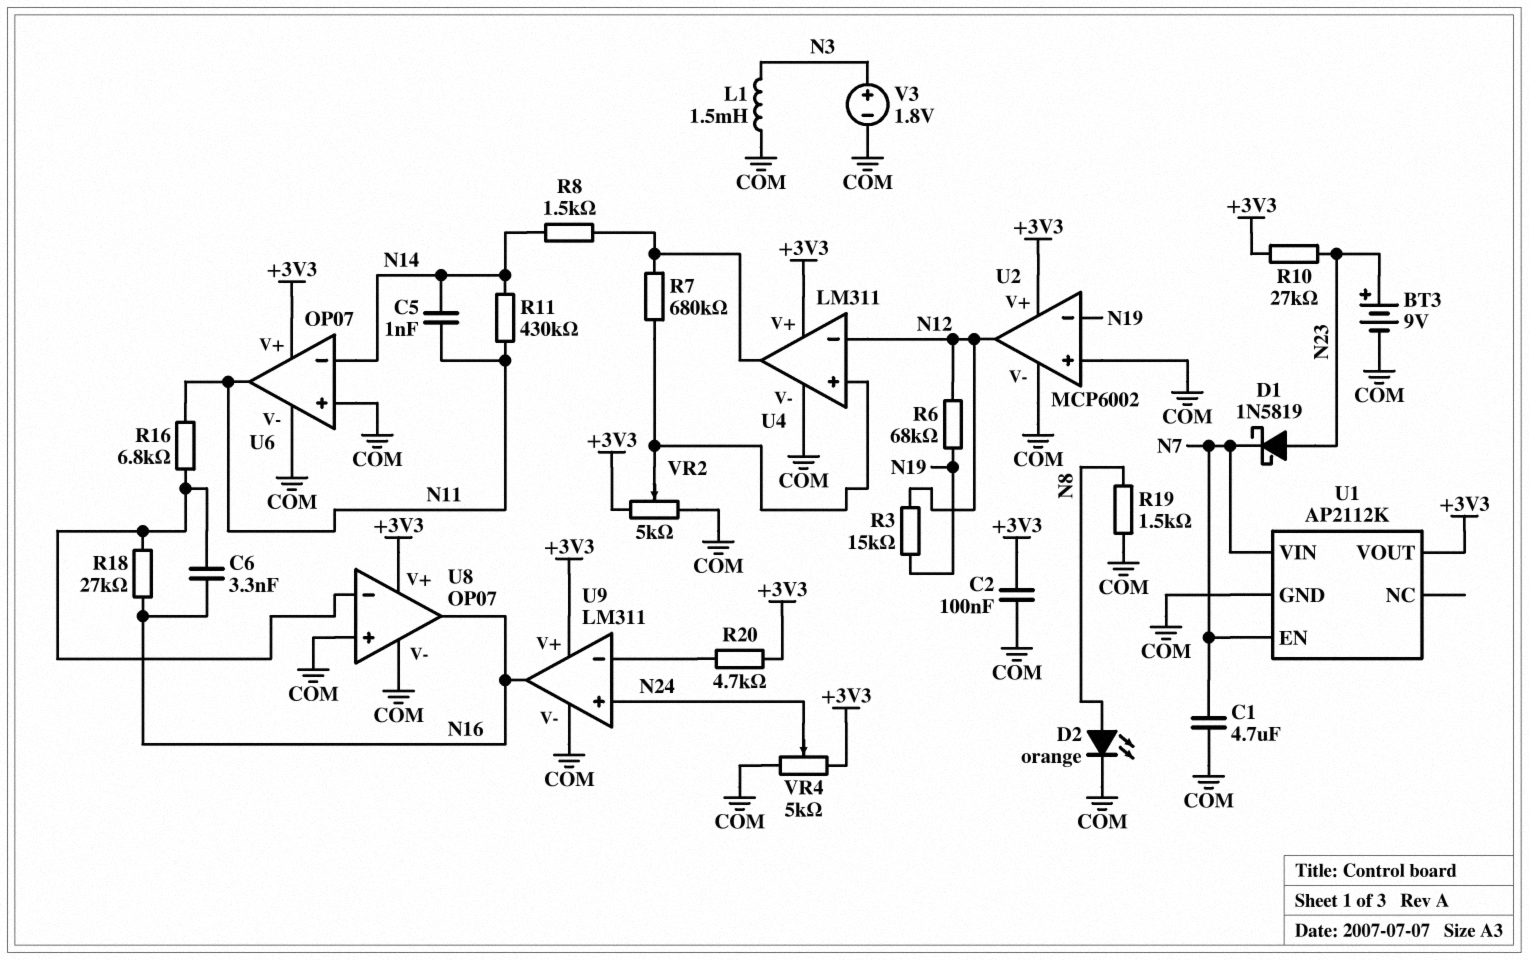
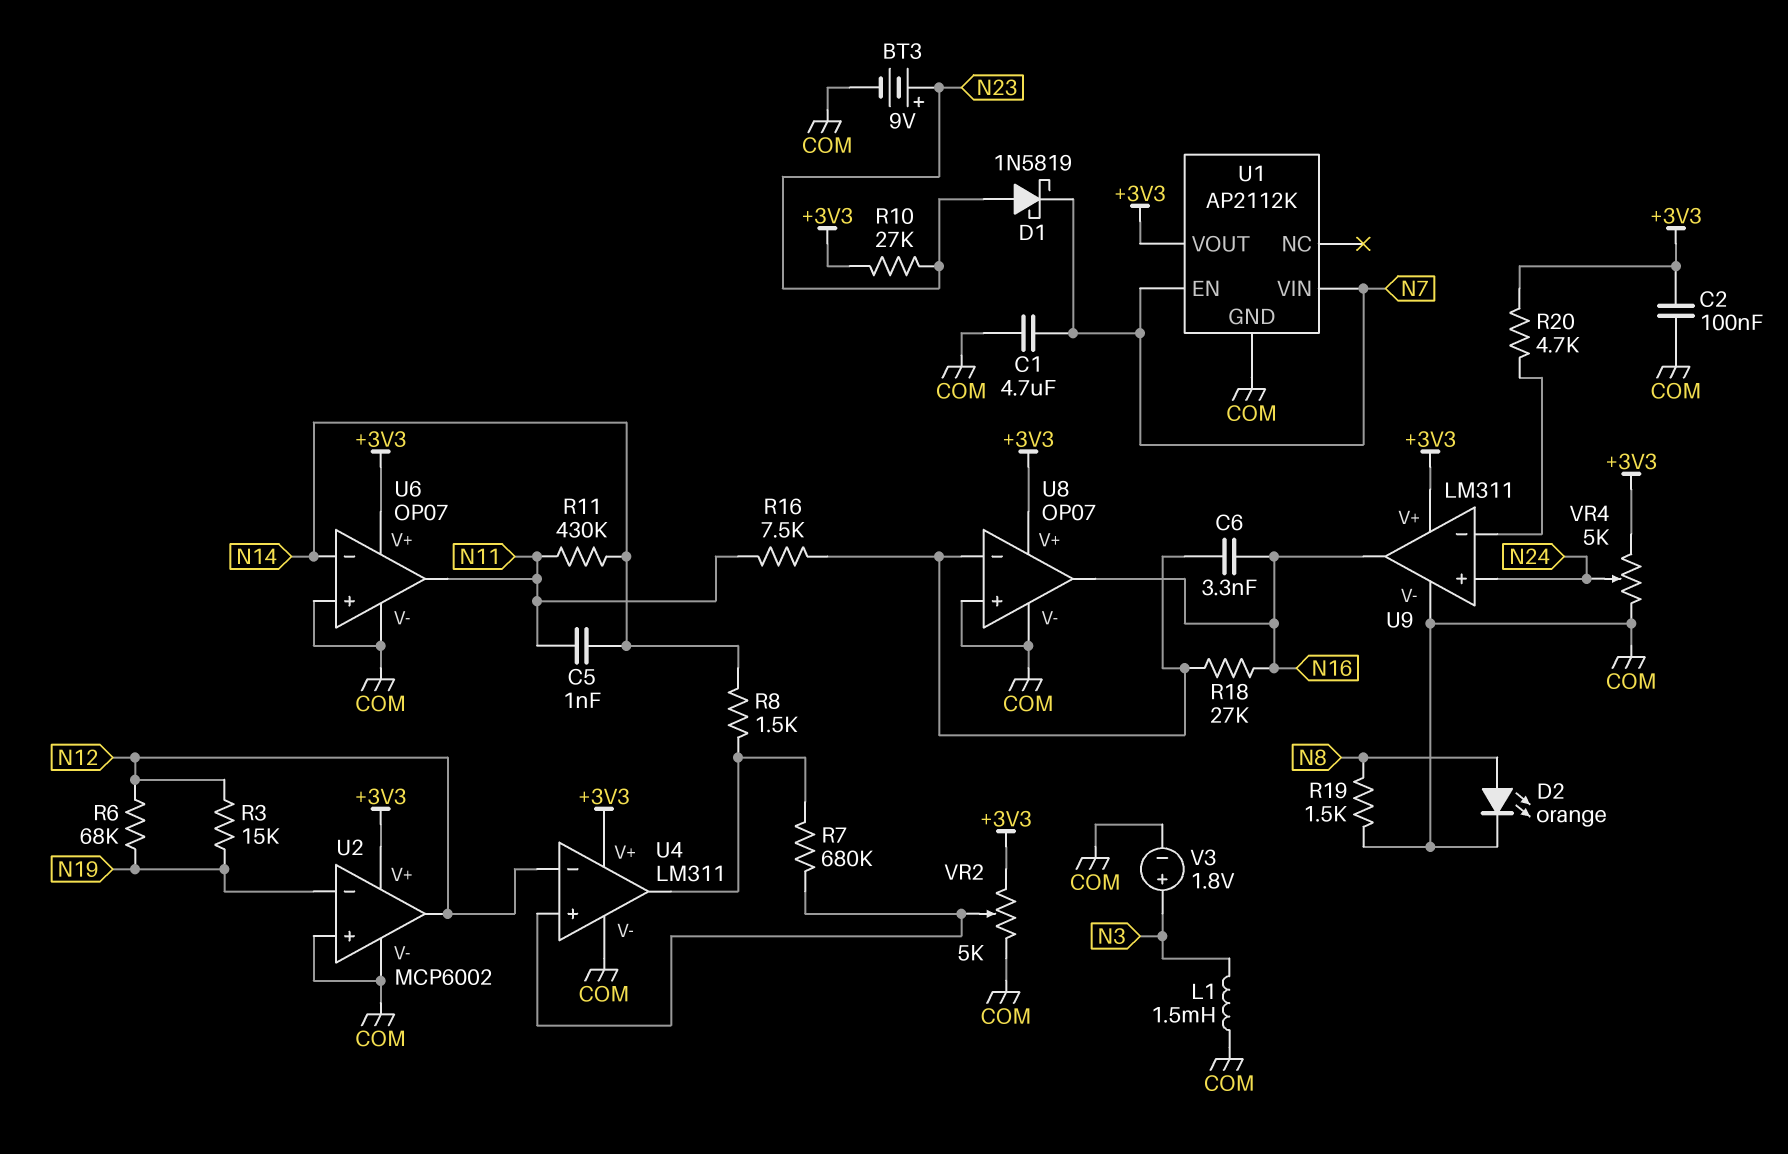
R16: 6.8k (N11, U8/in-) -> 7.5k (N11, U8/in-)

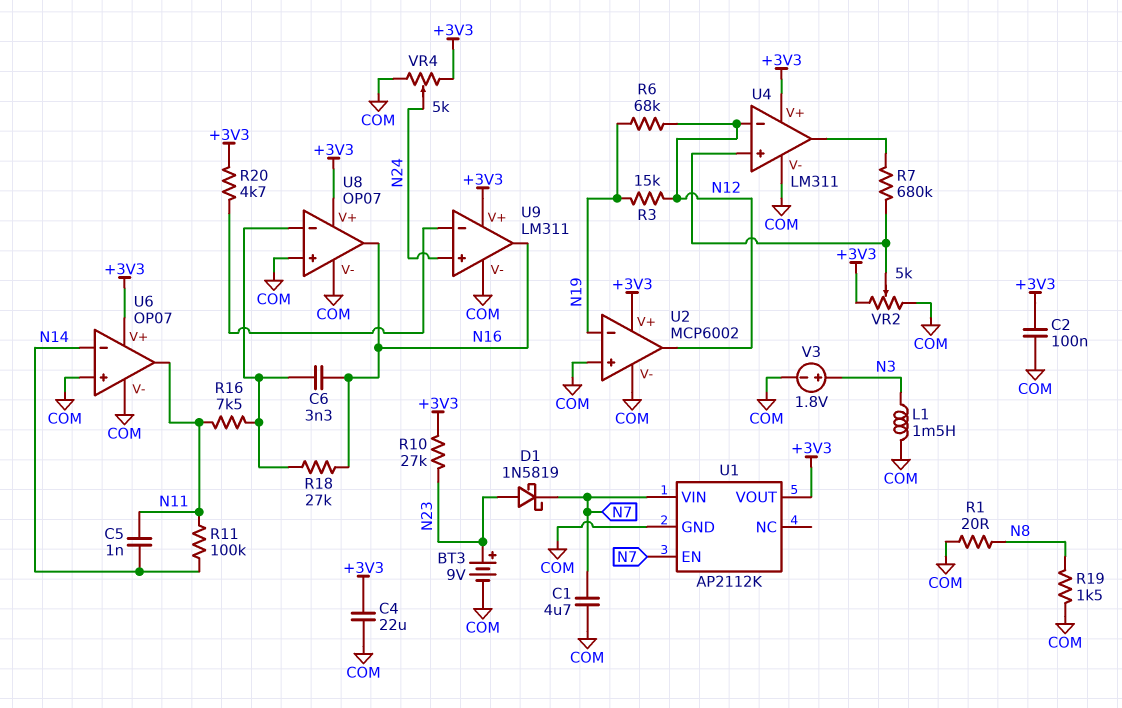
C4: none -> 22uF (+3V3, COM)
D2: LED orange (A N8, K COM) -> none
R1: none -> 20 (COM, N8)
R8: 1.5k (N14, U4/out) -> none
R11: 430k (N11, N14) -> 100k (N11, N14)

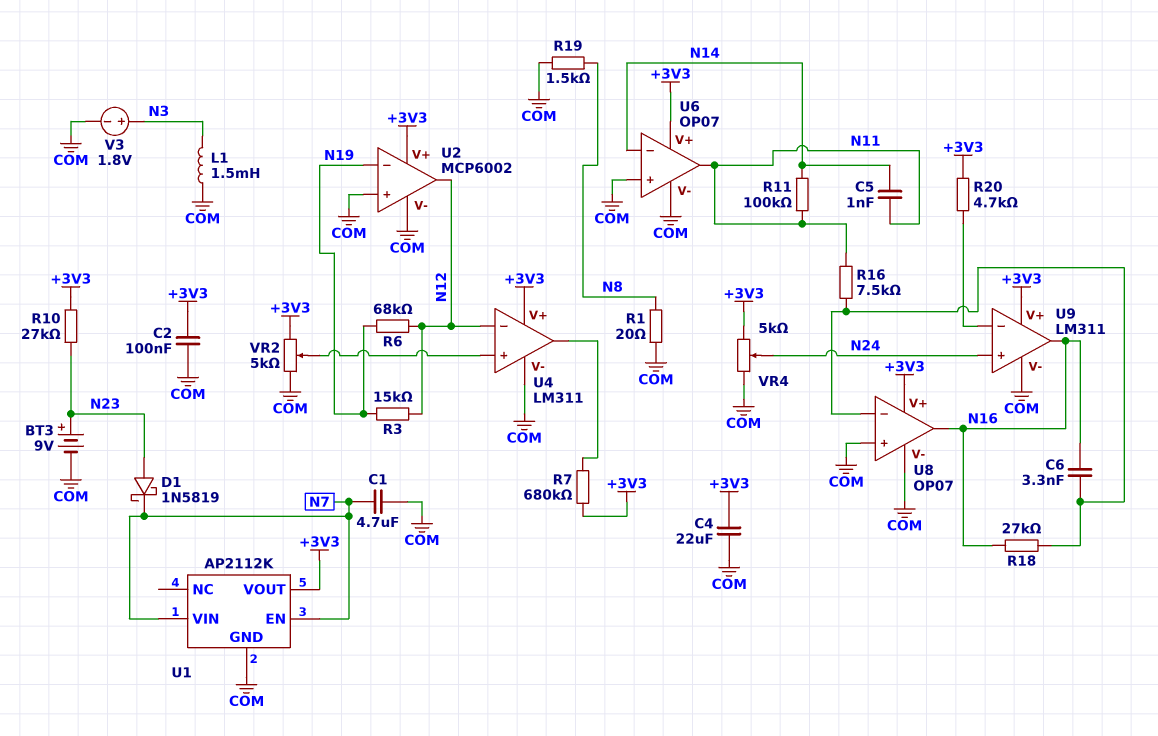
R7: 680k (U4/in+, U4/out) -> 680k (+3V3, U4/out)

